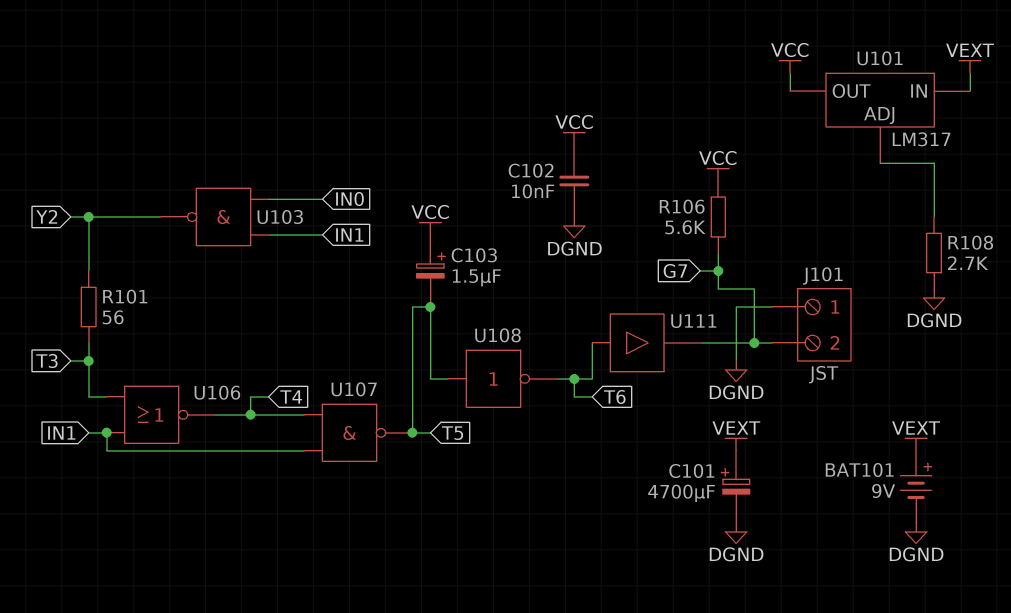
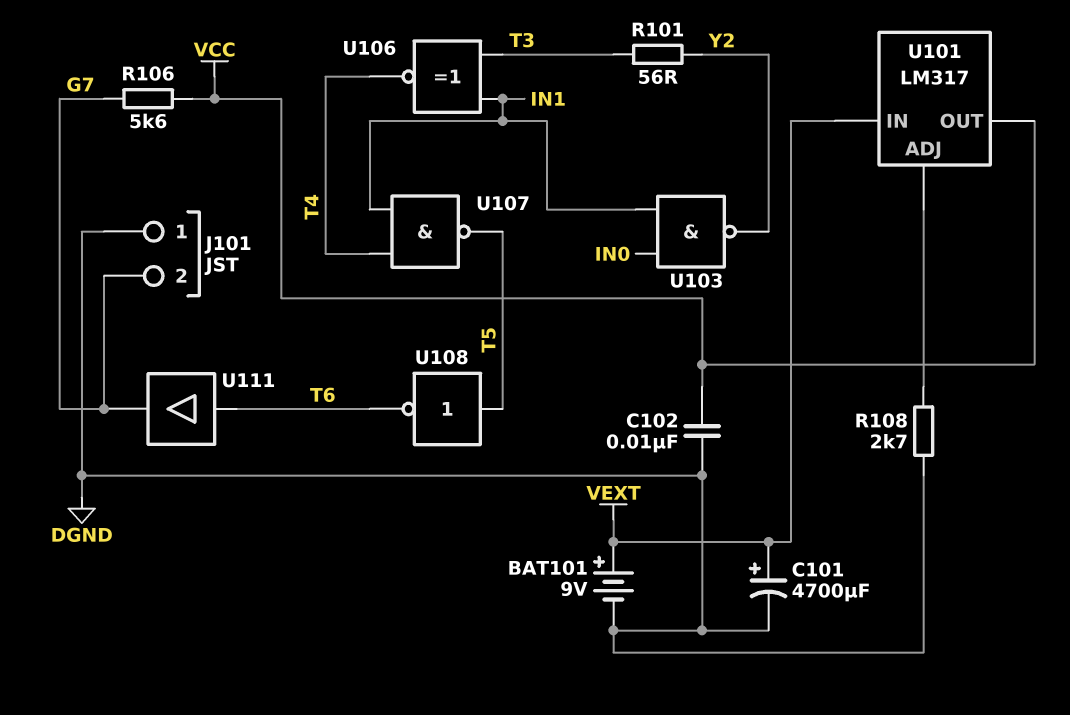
C103: 1.5uF (plus VCC, minus T5) -> none
U106: NOR (in IN1, in T3, out T4) -> XNOR (in IN1, in T3, out T4)

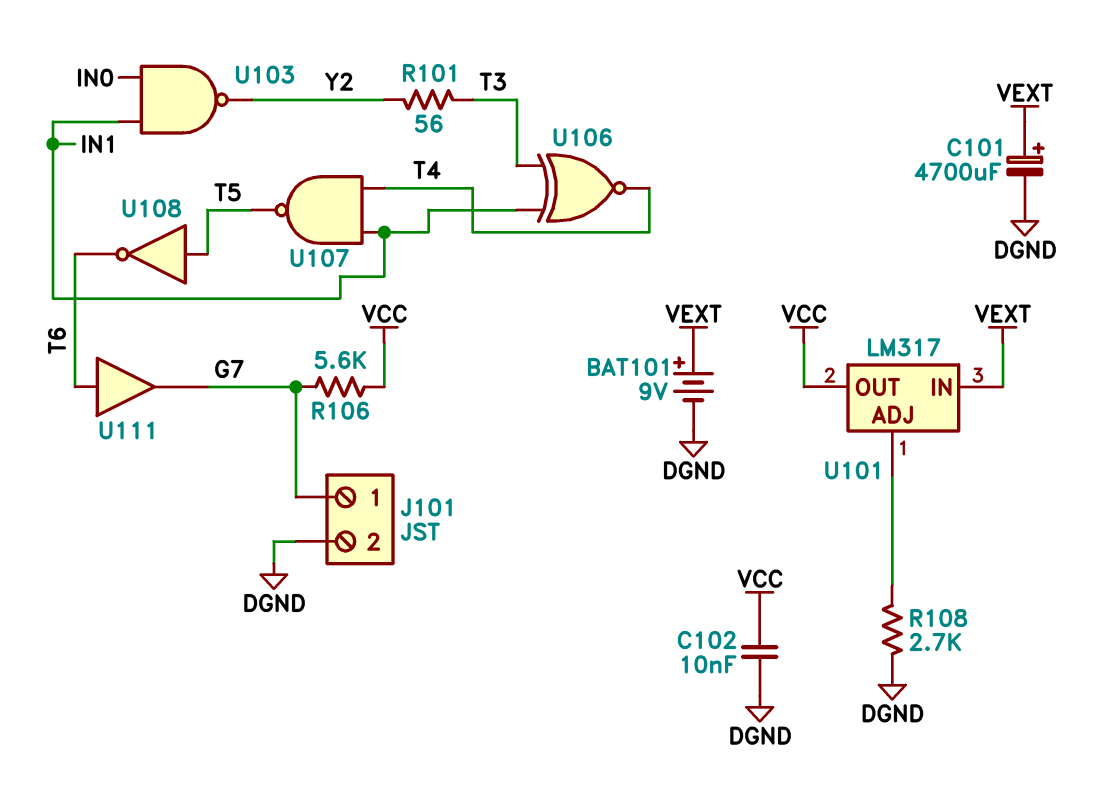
J101 pin 1: DGND -> G7
J101 pin 2: G7 -> DGND

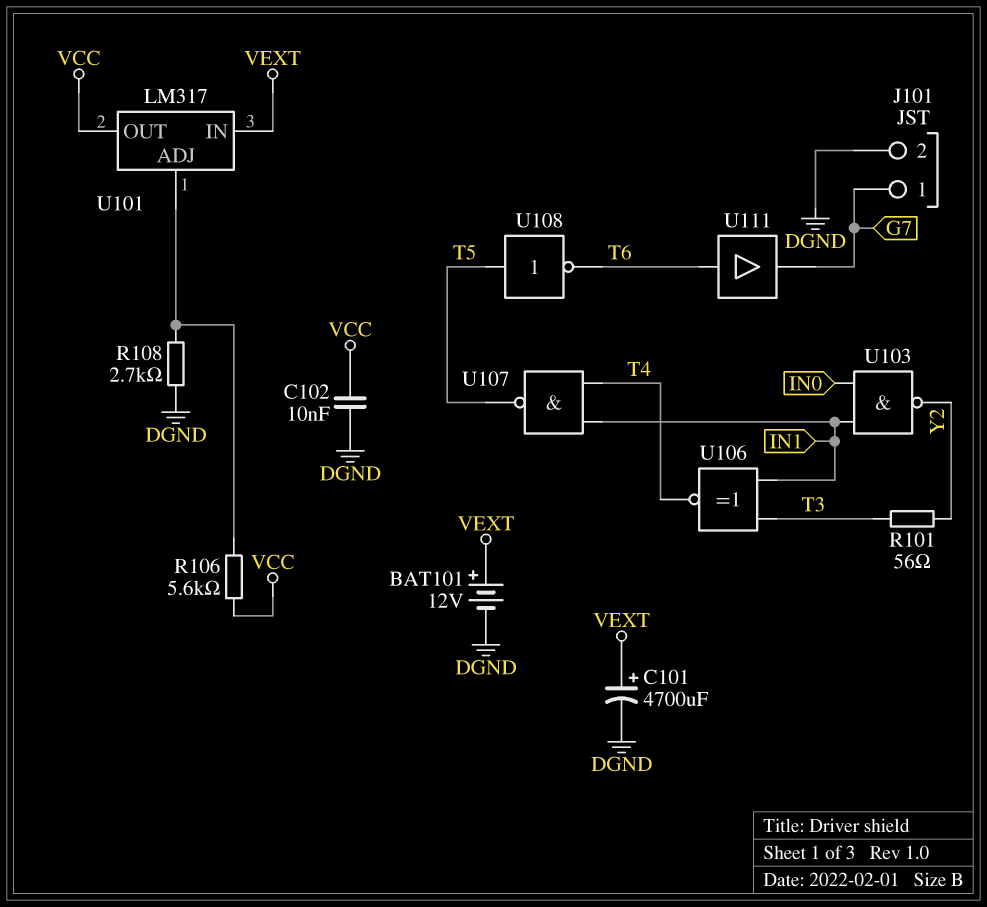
BAT101: 9V (plus VEXT, minus DGND) -> 12V (plus VEXT, minus DGND)
R106: 5.6k (G7, VCC) -> 5.6k (U101/ADJ, VCC)

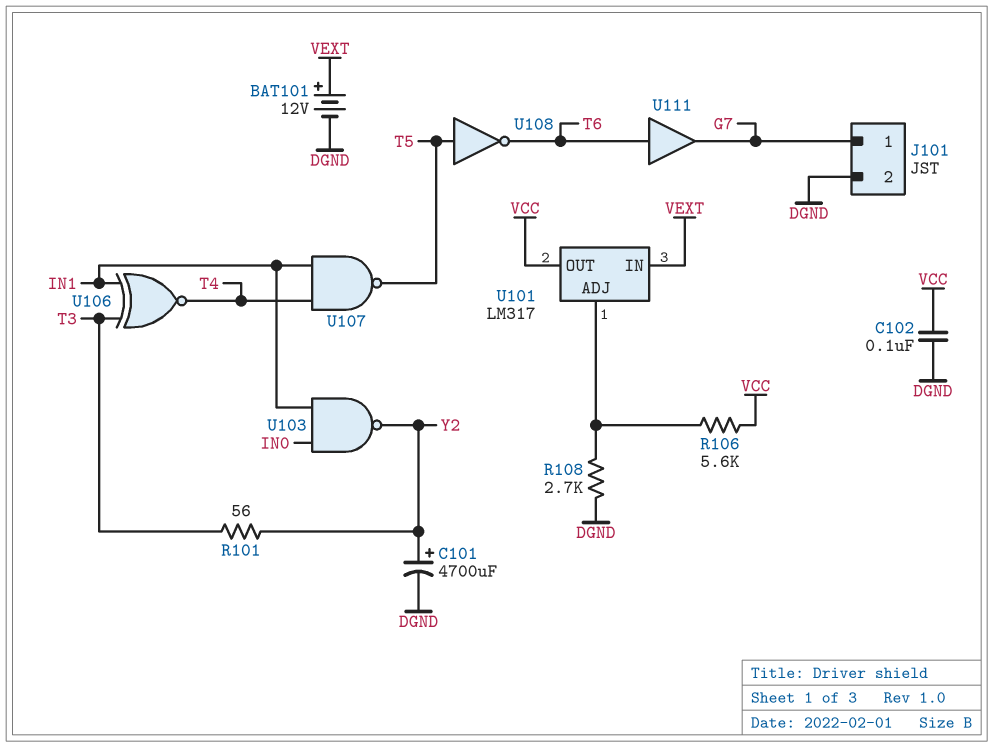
C101: 4700uF (plus VEXT, minus DGND) -> 4700uF (plus Y2, minus DGND)
C102: 10nF (DGND, VCC) -> 100nF (DGND, VCC)

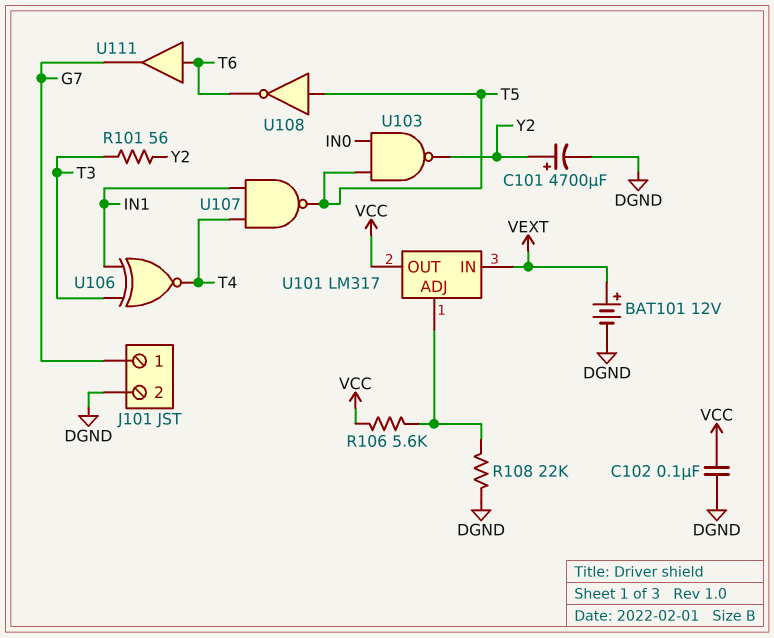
R108: 2.7k (DGND, U101/ADJ) -> 22k (DGND, U101/ADJ)
U103: NAND (in IN0, in IN1, out Y2) -> NAND (in IN0, in T5, out Y2)

